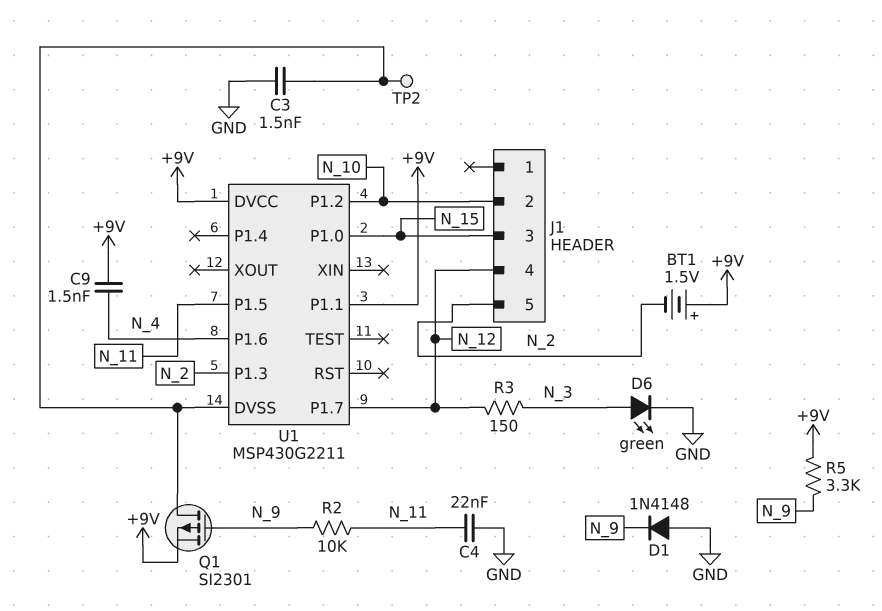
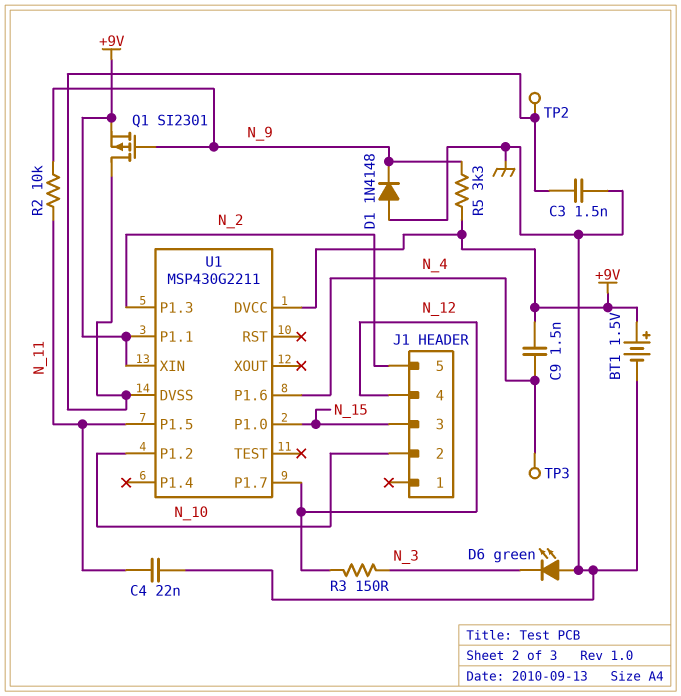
BT1: 1.5V (plus +9V, minus N_2) -> 1.5V (plus +9V, minus GND)
D6: LED green (A N_3, K GND) -> LED green (A GND, K N_3)
TP3: none -> test point (N_4)
U1 pin XIN: none -> +9V

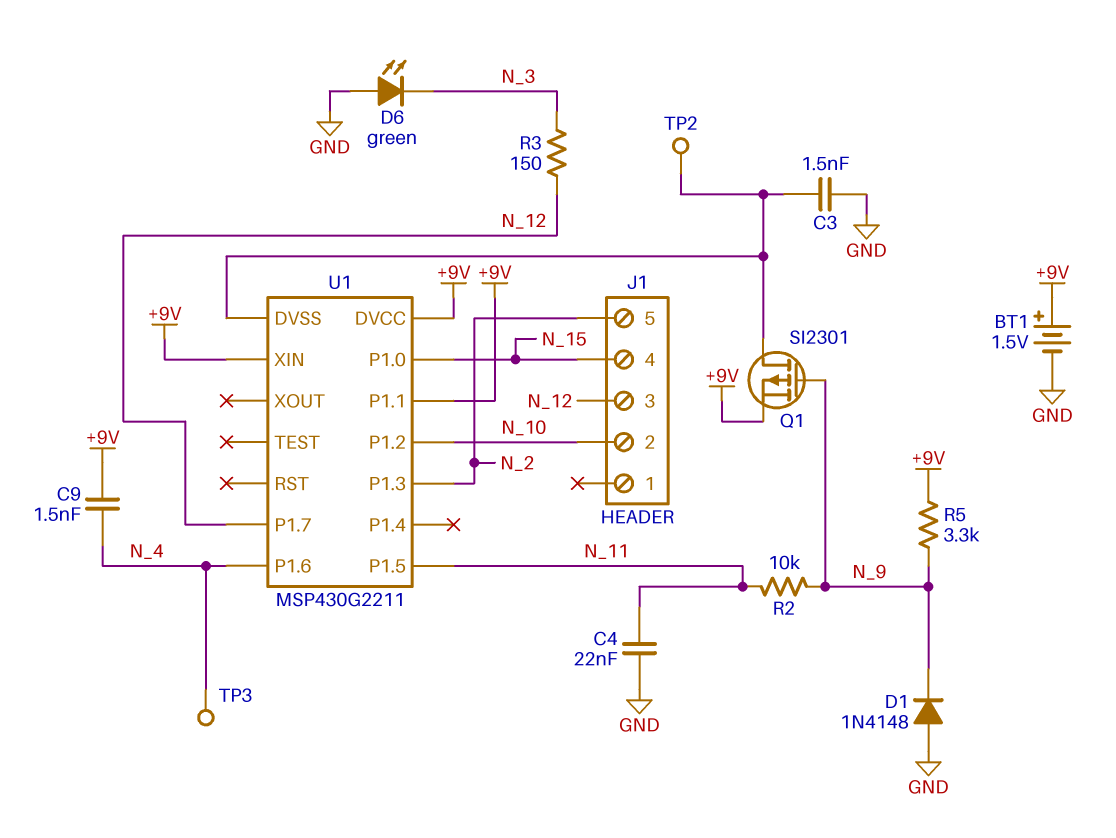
J1 pin 3: N_15 -> N_12
J1 pin 4: N_12 -> N_15

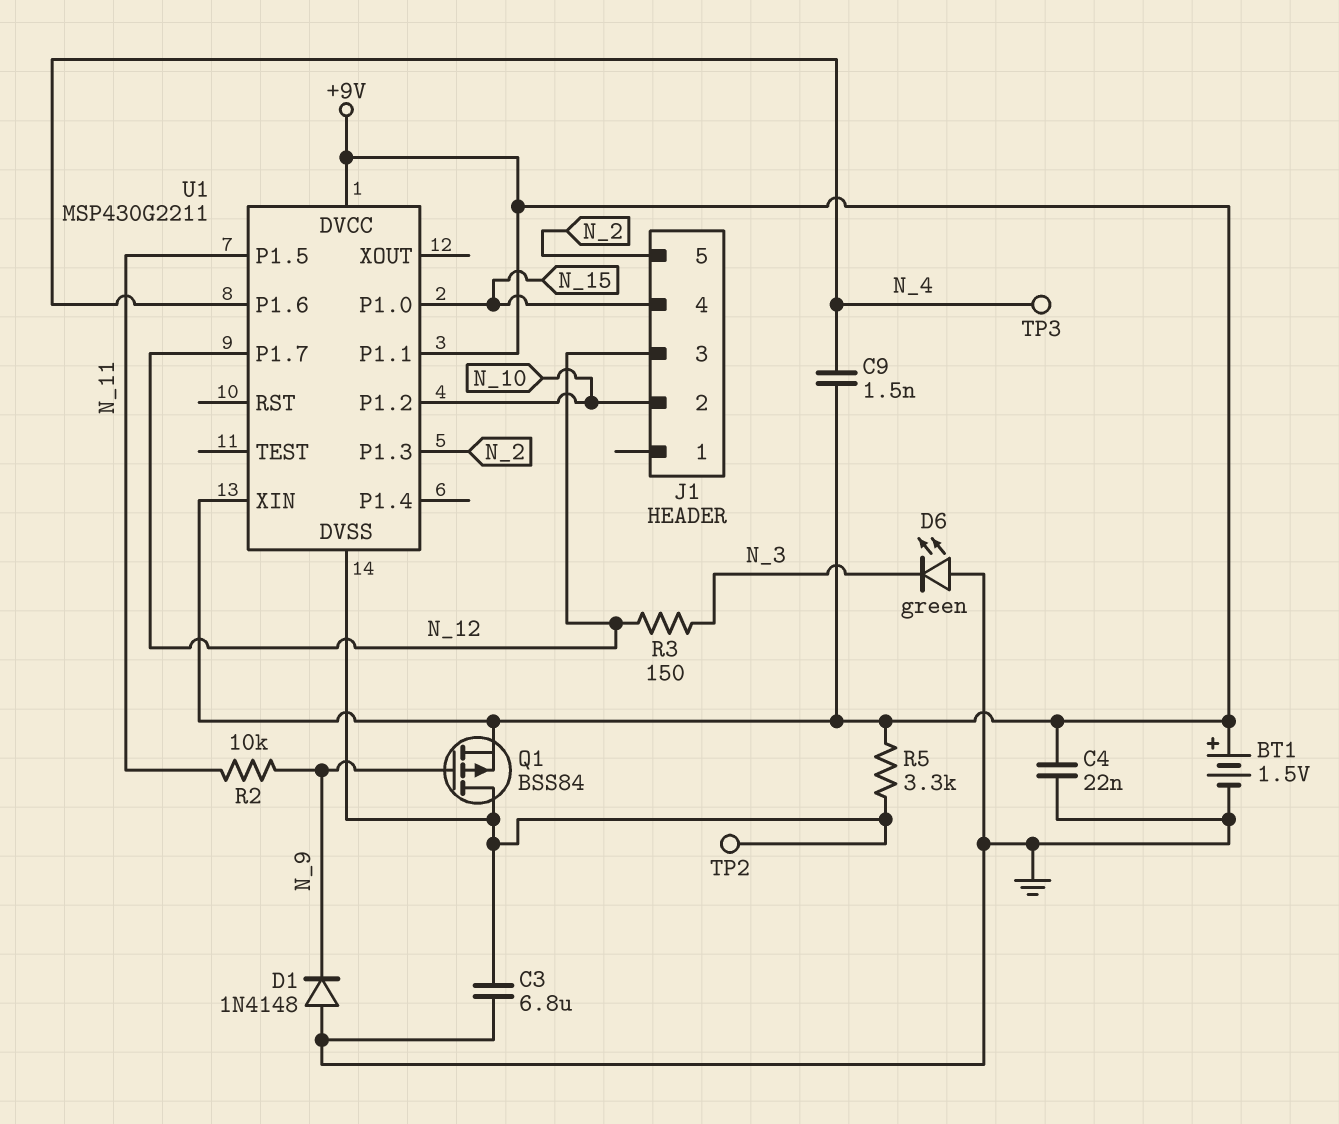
C3: 1.5nF (GND, U1/DVSS) -> 6.8uF (GND, U1/DVSS)
C4: 22nF (GND, N_11) -> 22nF (+9V, GND)
Q1: PMOS SI2301 (G N_9, D U1/DVSS, S +9V) -> PMOS BSS84 (G N_9, D U1/DVSS, S +9V)
R5: 3.3k (+9V, N_9) -> 3.3k (+9V, U1/DVSS)

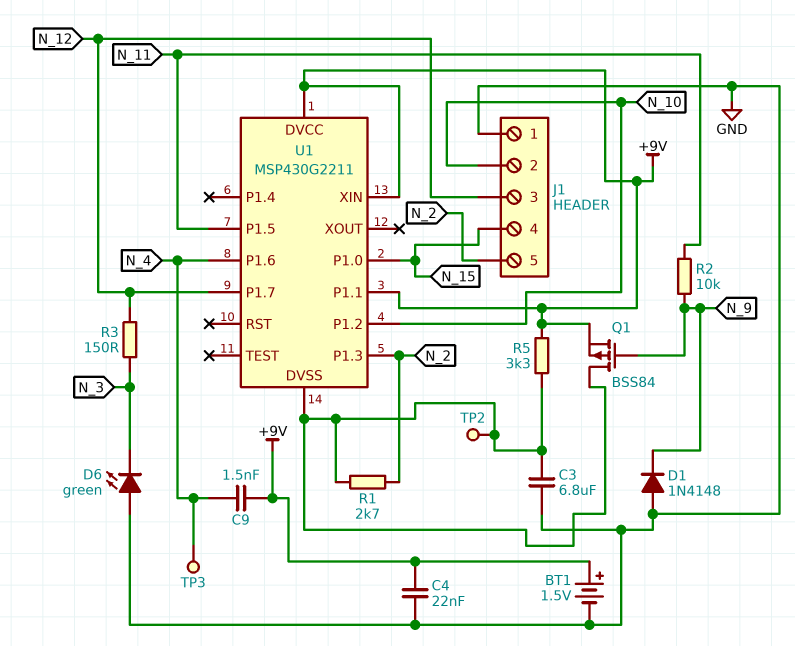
J1 pin 1: none -> GND
R1: none -> 2.7k (N_2, U1/DVSS)

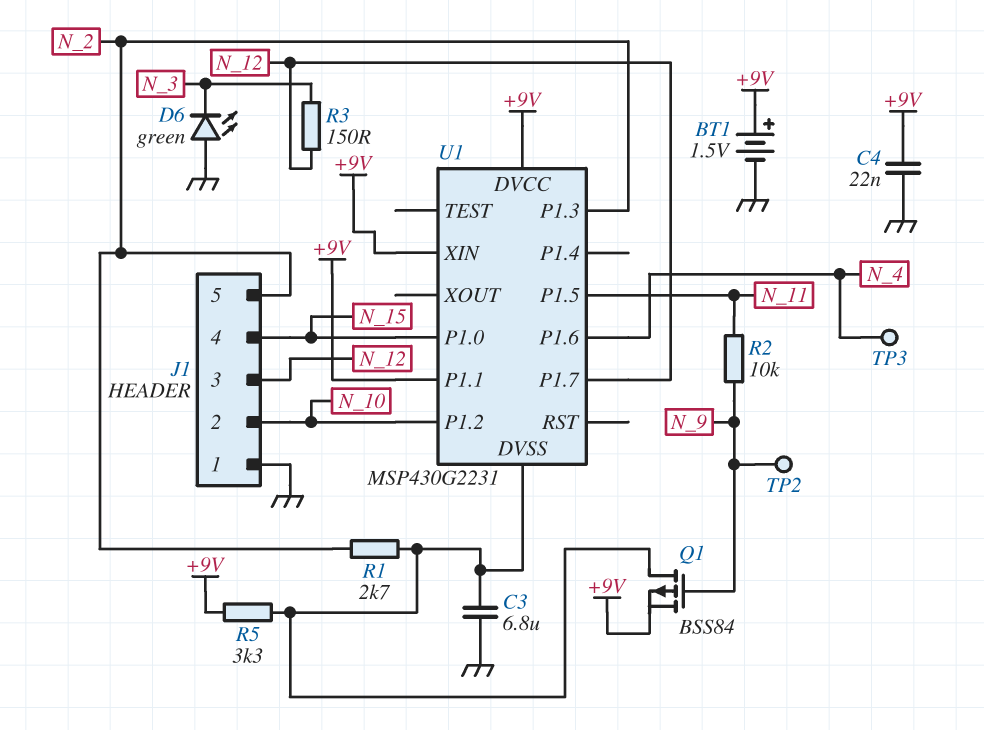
C9: 1.5nF (+9V, N_4) -> none
D1: diode 1N4148 (A GND, K N_9) -> none
TP2: test point (U1/DVSS) -> test point (N_9)
U1: MSP430G2211 -> MSP430G2231

